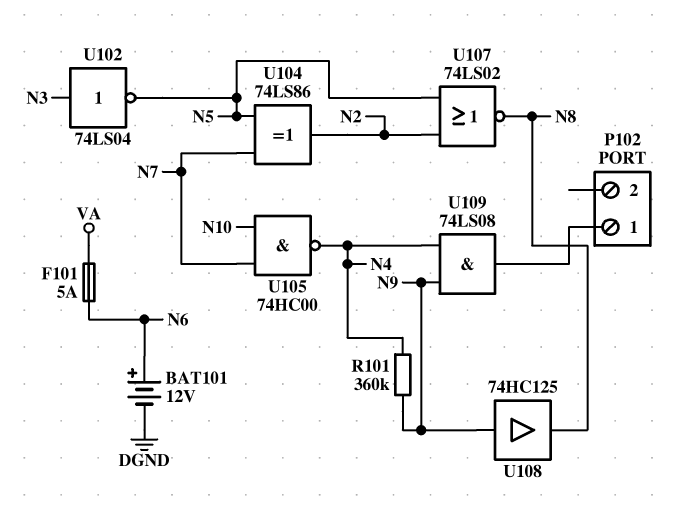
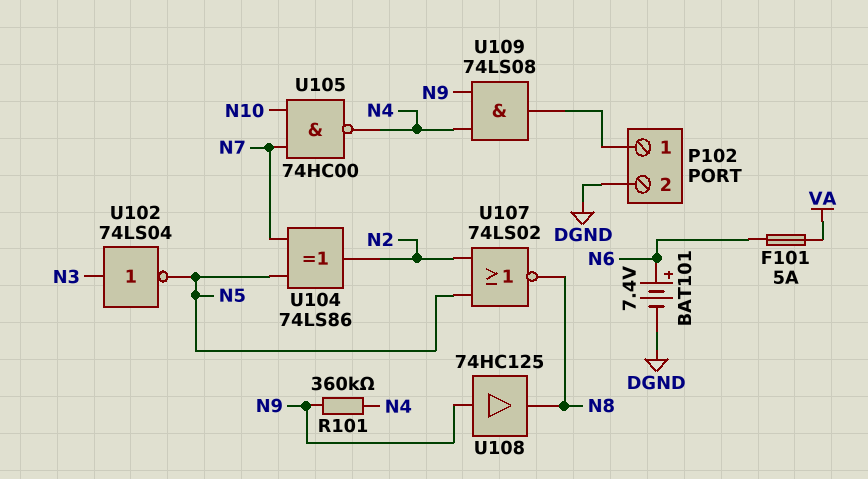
BAT101: 12V (plus N6, minus DGND) -> 7.4V (plus N6, minus DGND)
P102 pin 2: none -> DGND

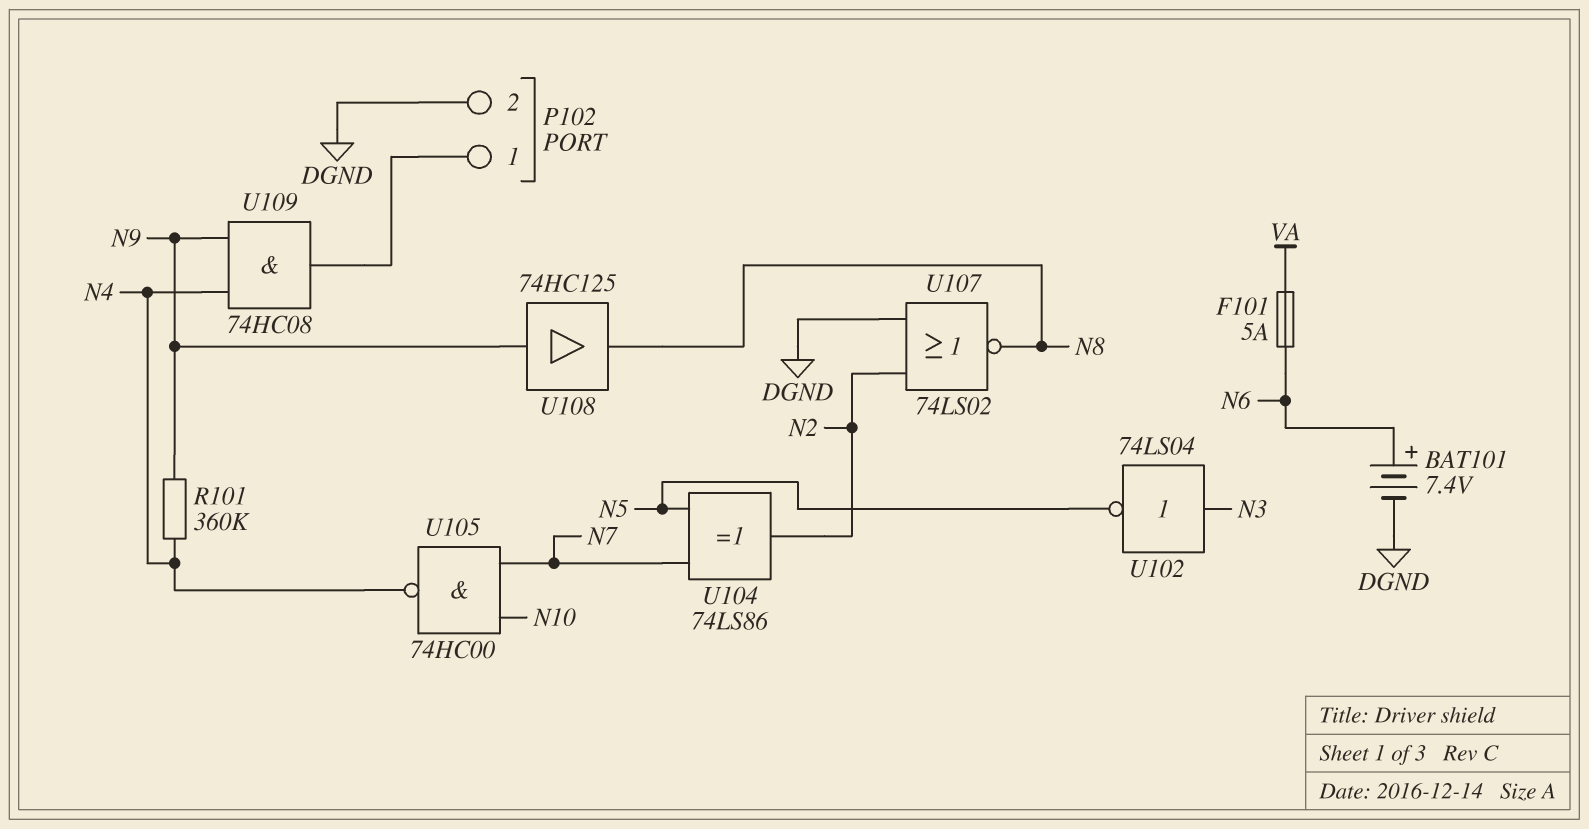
U107: NOR 74LS02 (in N2, in N5, out N8) -> NOR 74LS02 (in DGND, in N2, out N8)
U109: AND 74LS08 (in N4, in N9, out P102/1) -> AND 74HC08 (in N4, in N9, out P102/1)

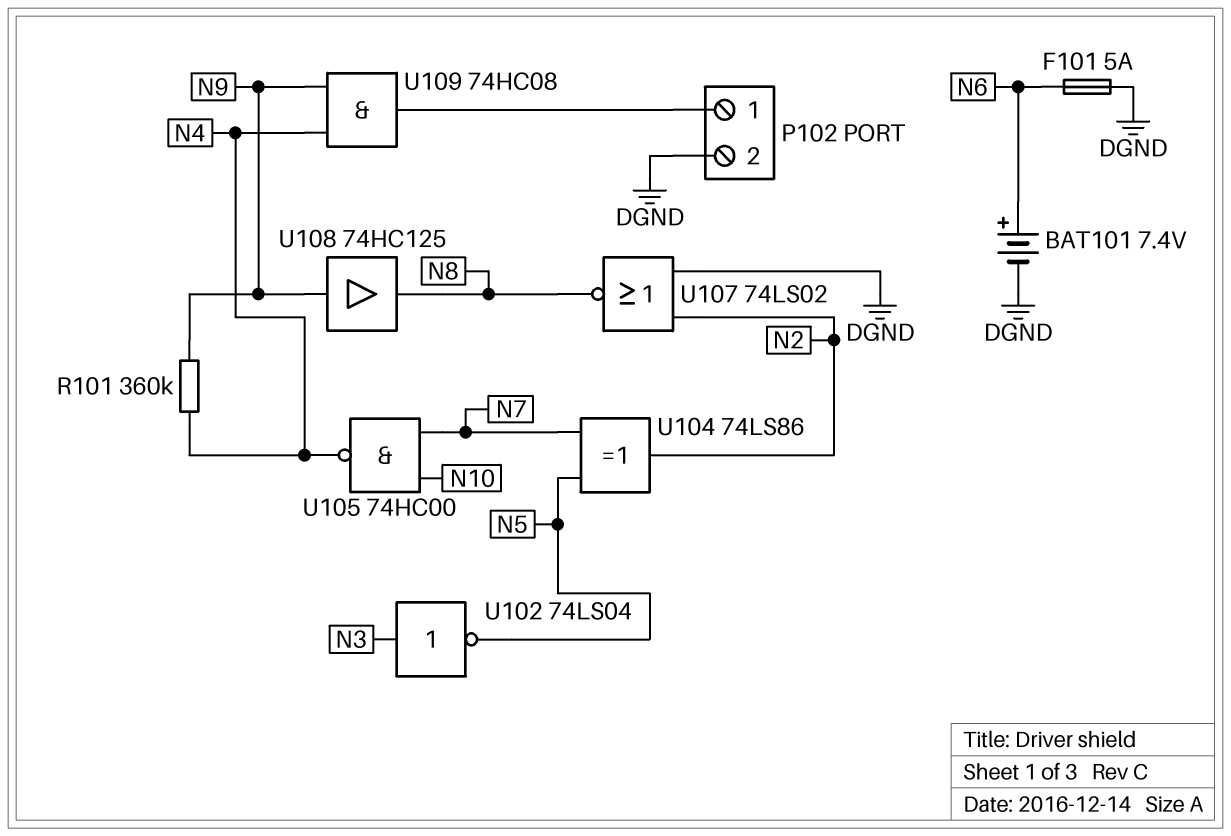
F101: 5A (N6, VA) -> 5A (DGND, N6)

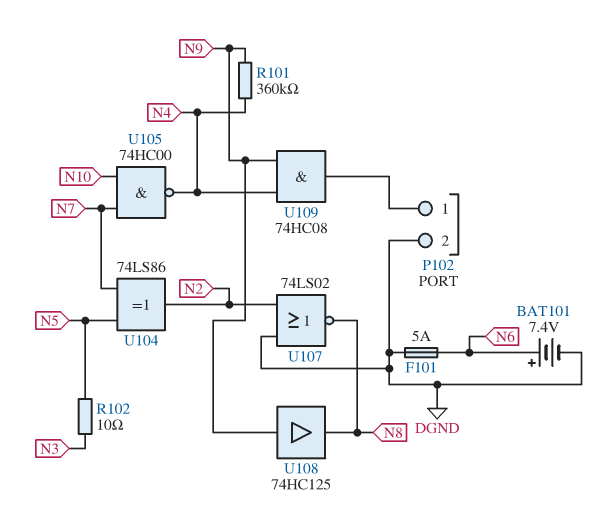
R102: none -> 10 (N3, N5)
U102: NOT 74LS04 (in N3, out N5) -> none

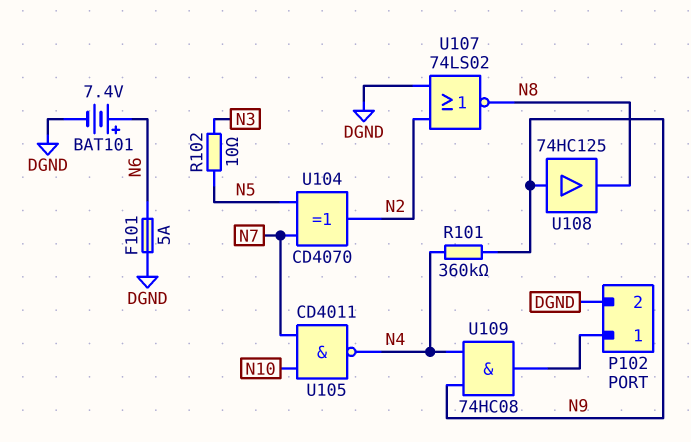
U104: XOR 74LS86 (in N5, in N7, out N2) -> XOR CD4070 (in N5, in N7, out N2)
U105: NAND 74HC00 (in N7, in N10, out N4) -> NAND CD4011 (in N7, in N10, out N4)

